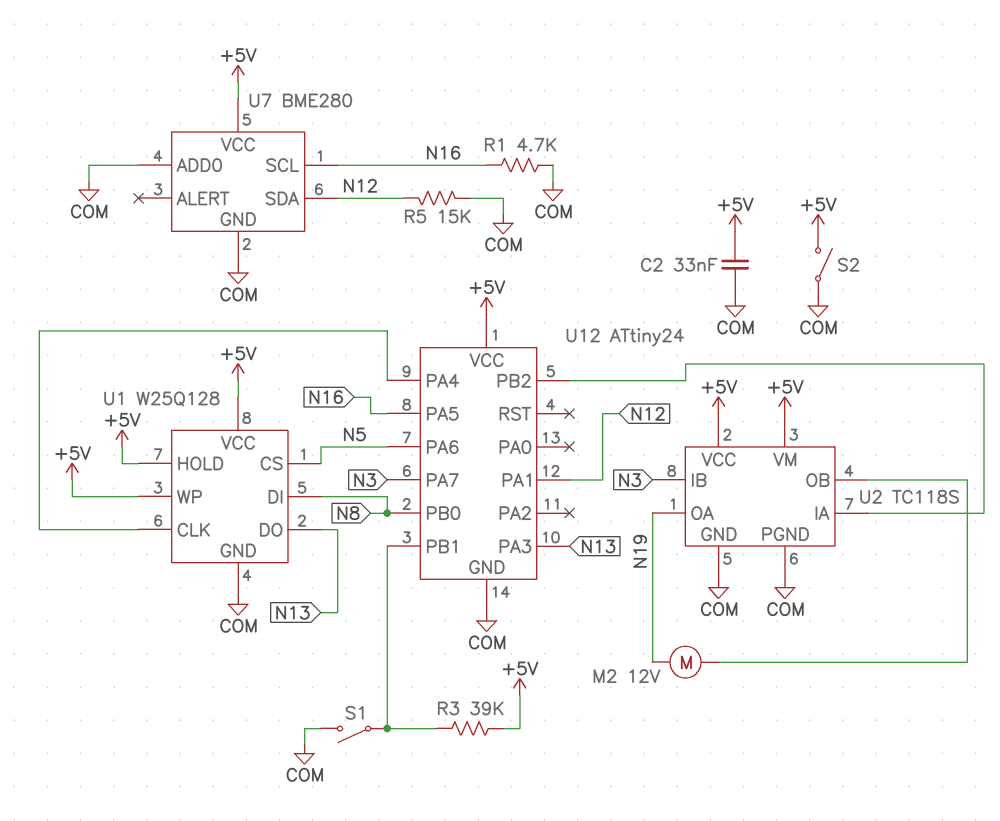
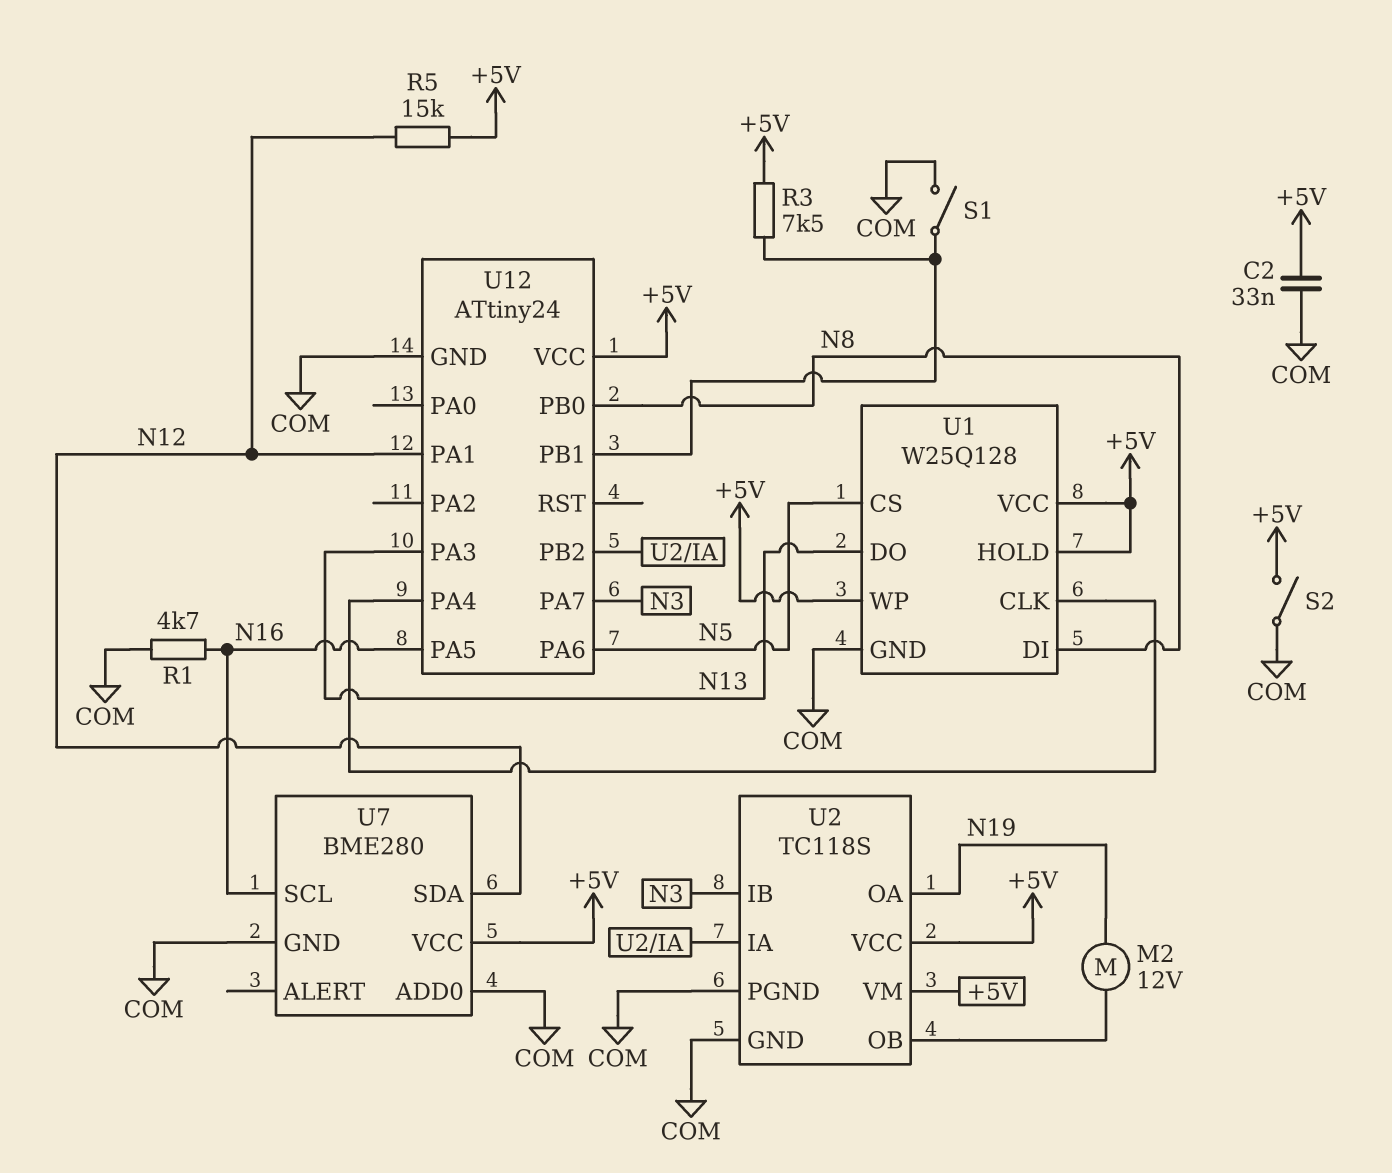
R3: 39k (+5V, U12/PB1) -> 7.5k (+5V, U12/PB1)
R5: 15k (COM, N12) -> 15k (+5V, N12)

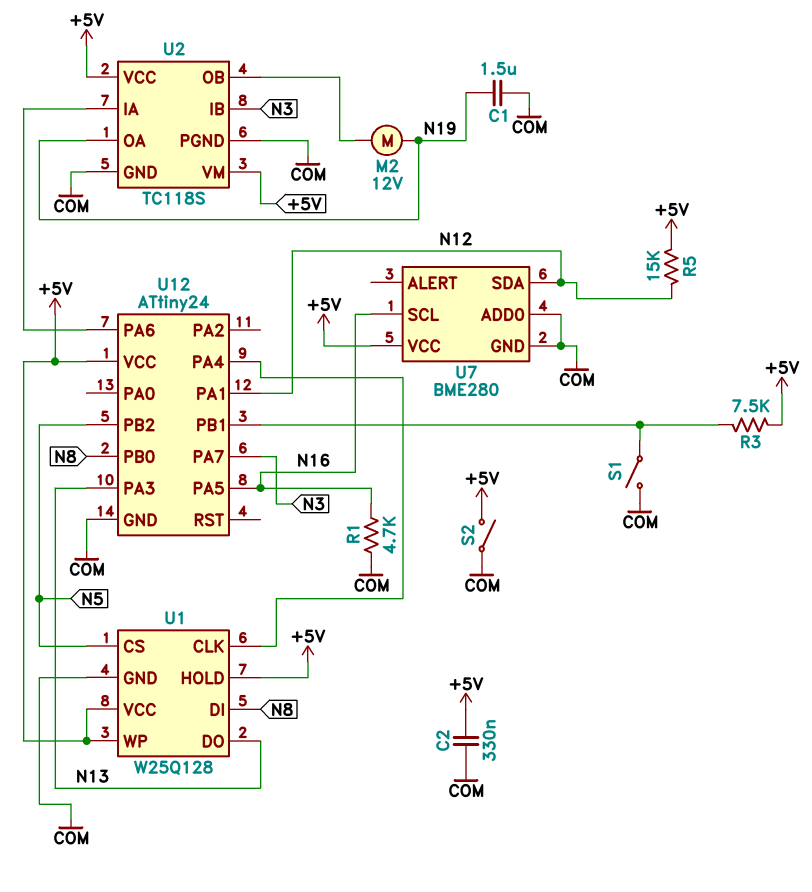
C1: none -> 1.5uF (COM, N19)
C2: 33nF (+5V, COM) -> 330nF (+5V, COM)
U12 pin PA6: N5 -> U2/IA
U12 pin PB2: U2/IA -> N5

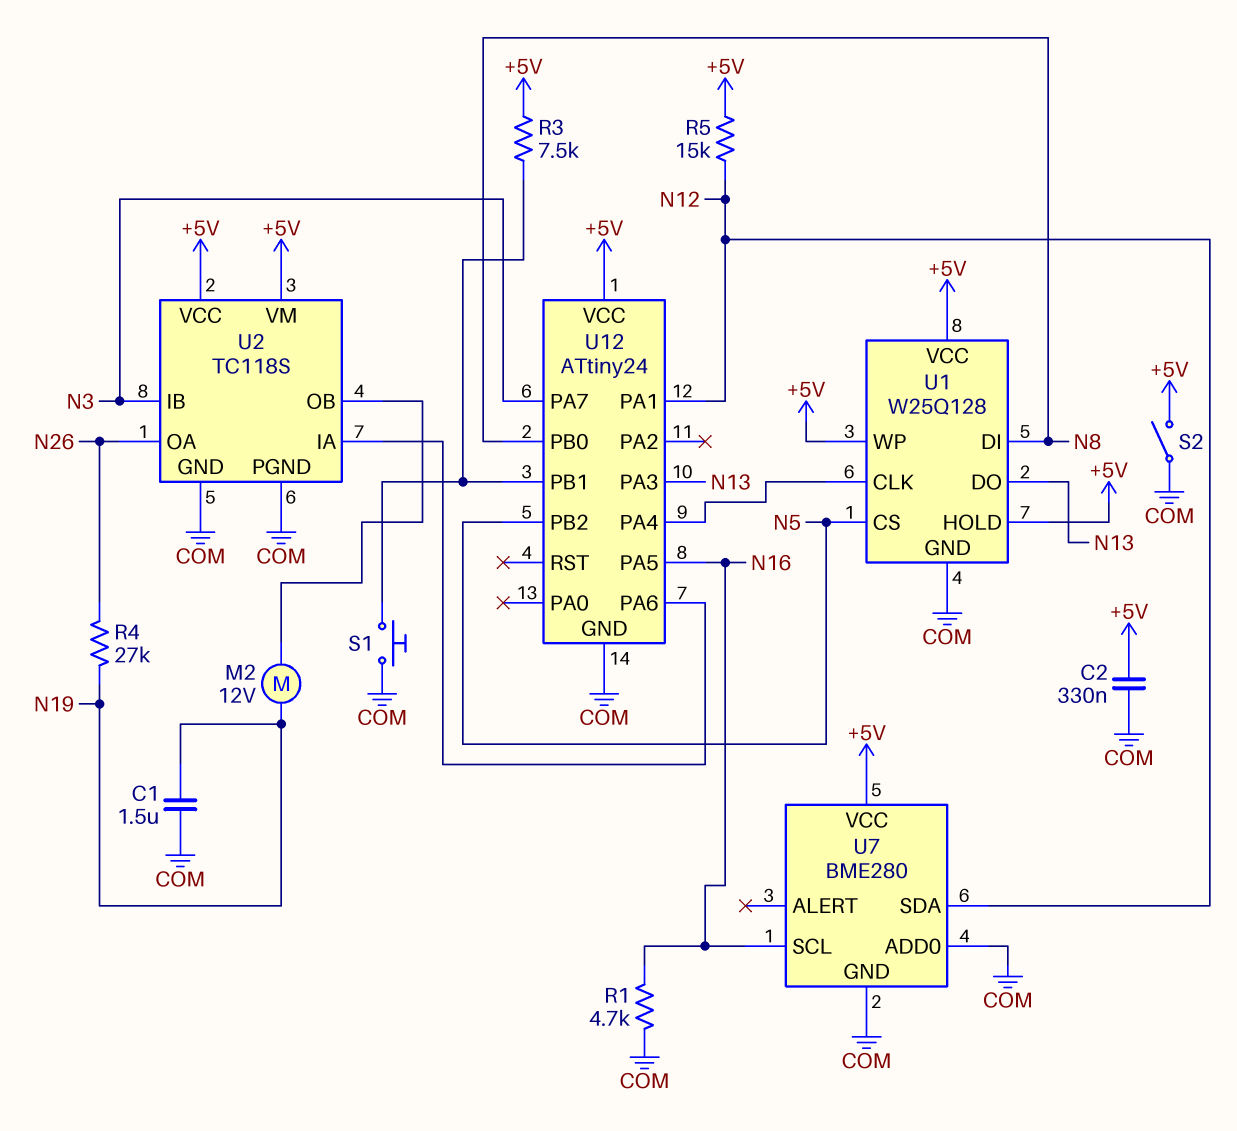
R4: none -> 27k (N19, N26)
S1: switch (COM, U12/PB1) -> button (COM, U12/PB1)
U2 pin OA: N19 -> N26

